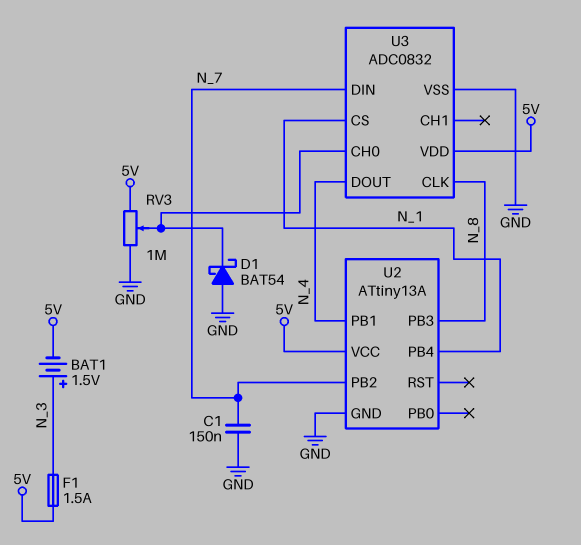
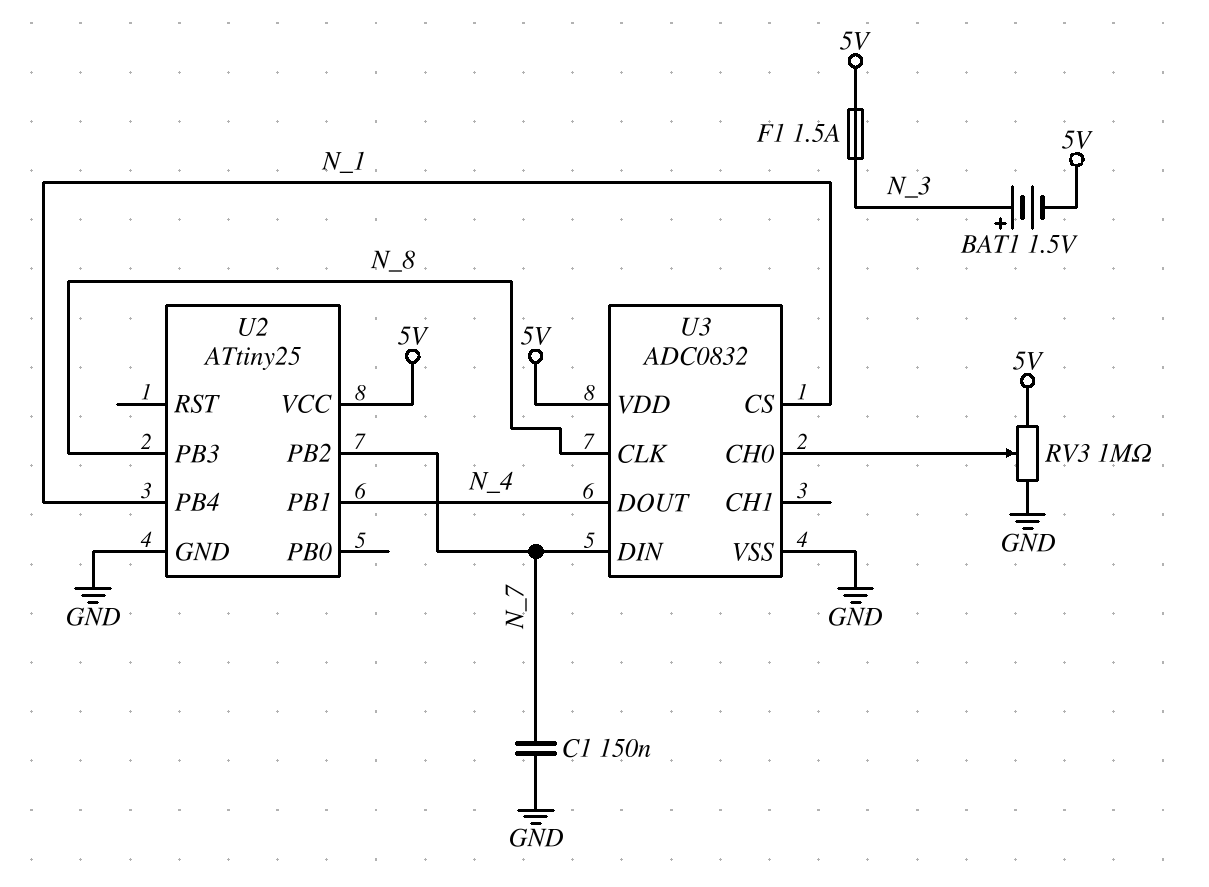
D1: schottky BAT54 (A GND, K U3/CH0) -> none
U2: ATtiny13A -> ATtiny25

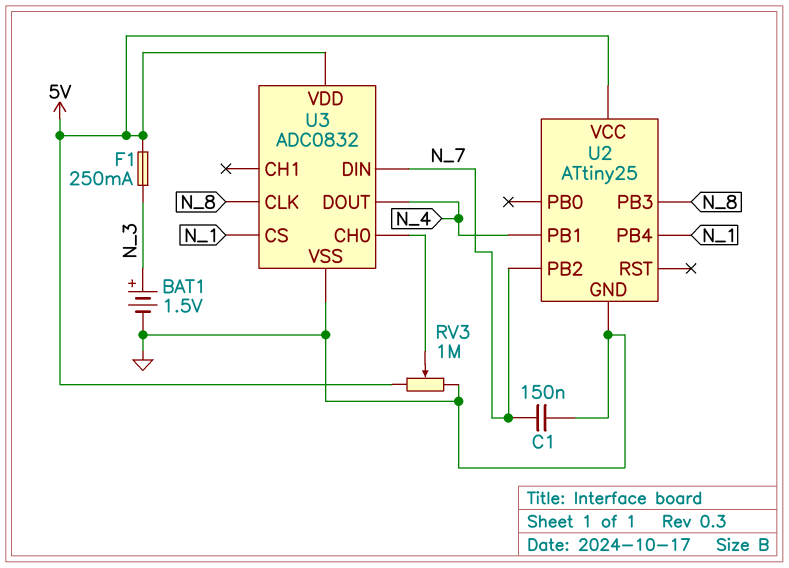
BAT1: 1.5V (plus N_3, minus 5V) -> 1.5V (plus N_3, minus GND)
F1: 1.5A (5V, N_3) -> 250mA (5V, N_3)

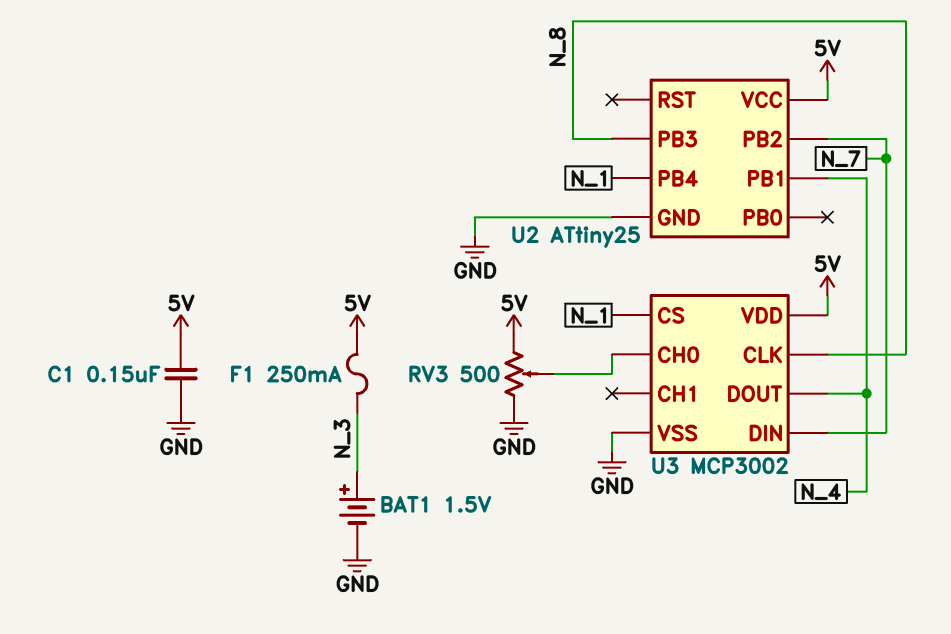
C1: 150nF (GND, N_7) -> 150nF (5V, GND)
RV3: 1M (5V, GND, wiper U3/CH0) -> 500 (5V, GND, wiper U3/CH0)
U3: ADC0832 -> MCP3002

